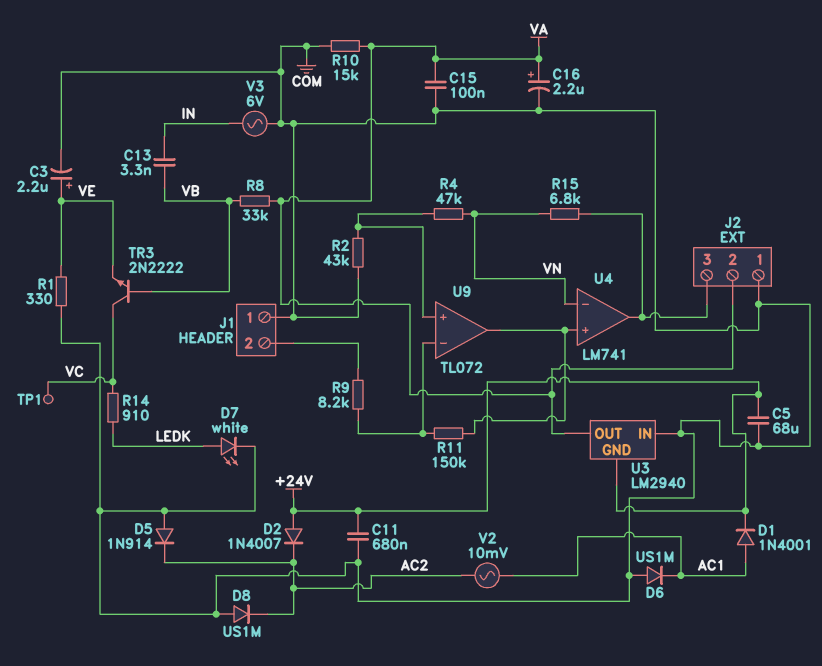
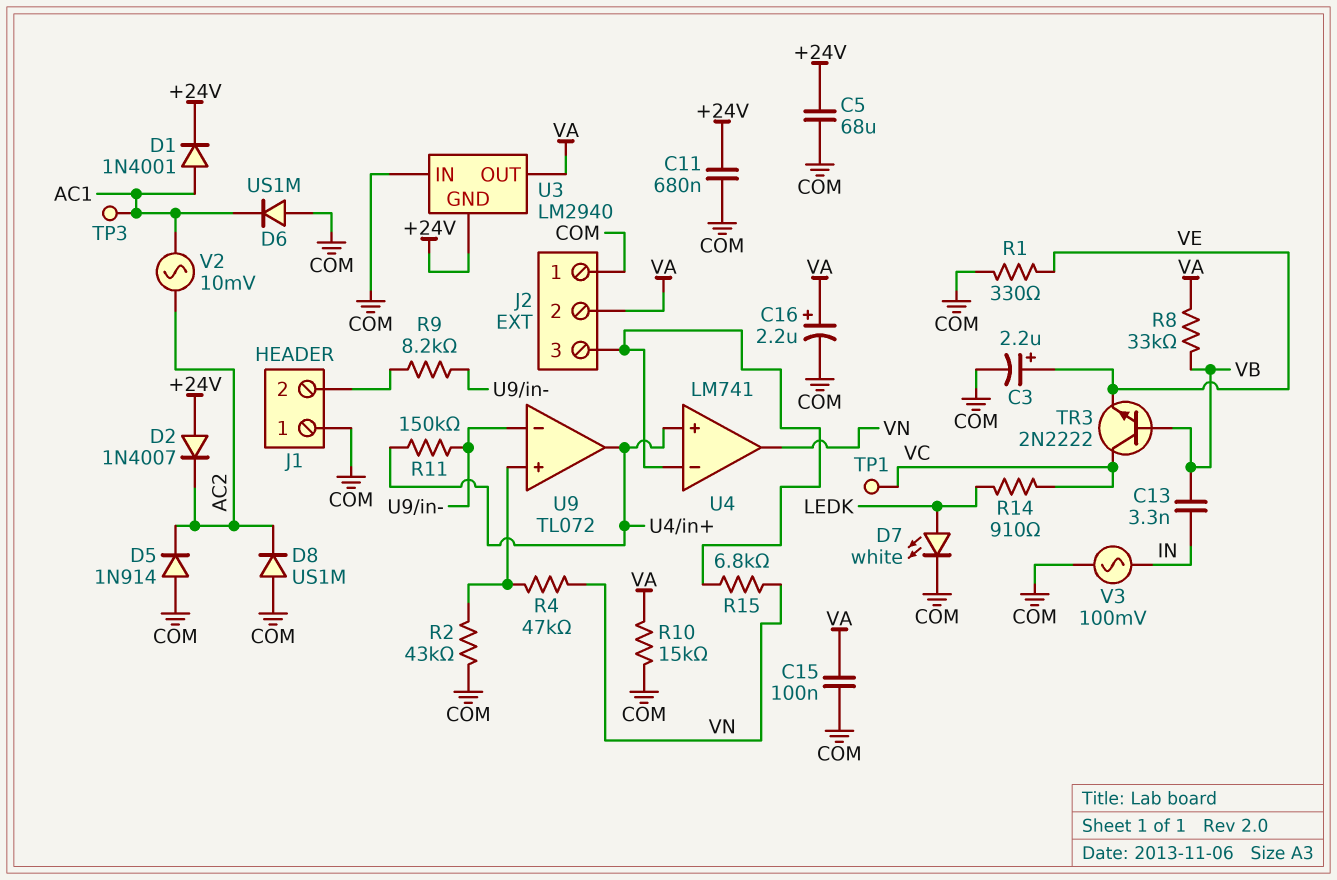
TP3: none -> test point (AC1)
U4 pin in-: VN -> J2/3
U4 pin out: J2/3 -> VN
V3: AC 6V (COM, IN) -> AC 100mV (COM, IN)

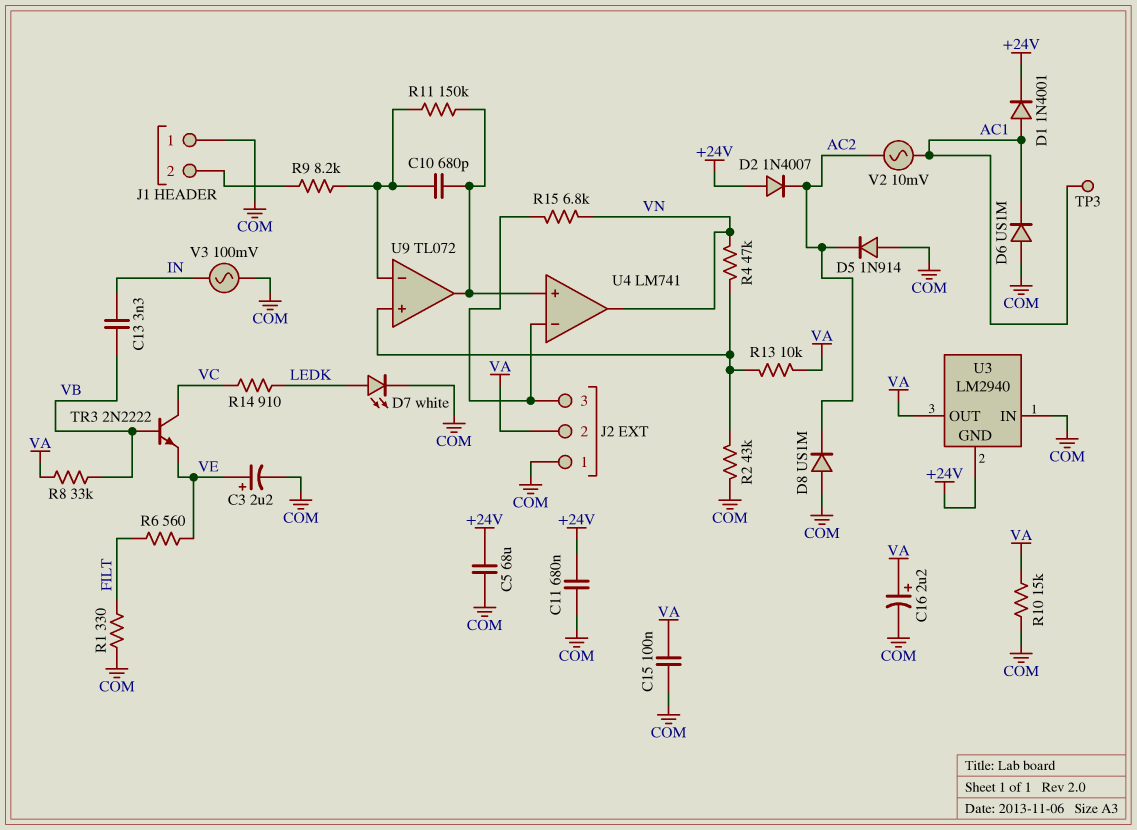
C10: none -> 680pF (U4/in+, U9/in-)
R1: 330 (COM, VE) -> 330 (COM, FILT)
R6: none -> 560 (FILT, VE)
R13: none -> 10k (U9/in+, VA)
TP1: test point (VC) -> none

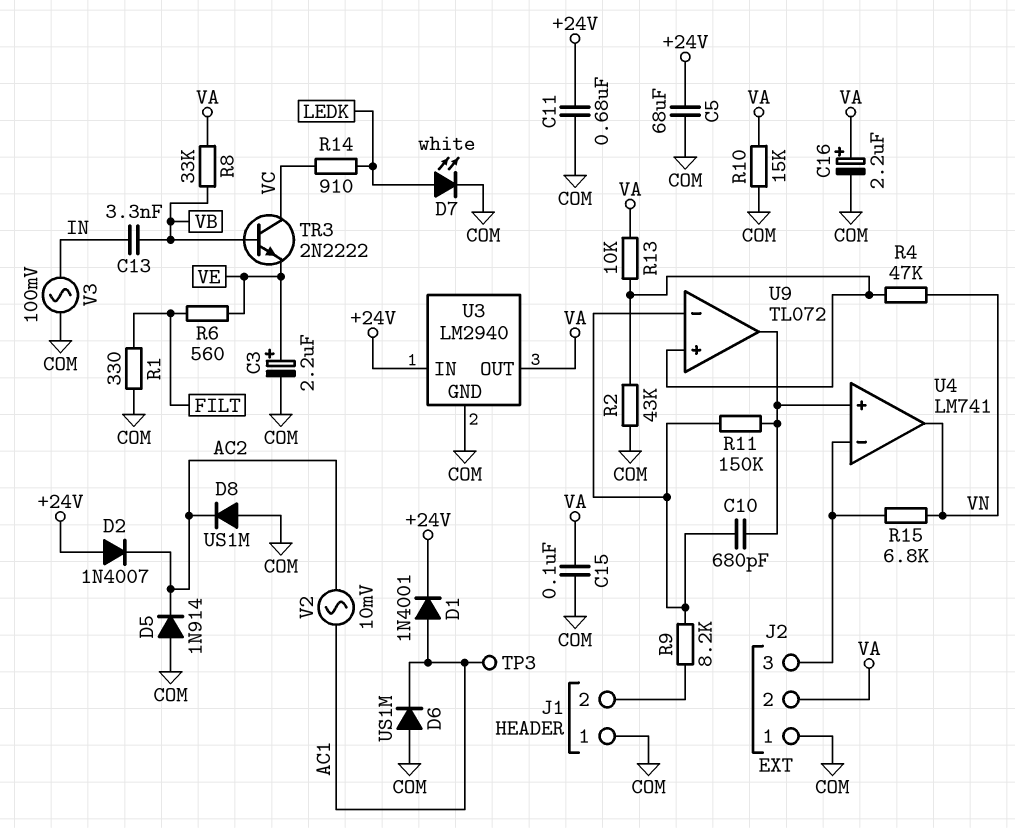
U3 pin GND: +24V -> COM
U3 pin IN: COM -> +24V

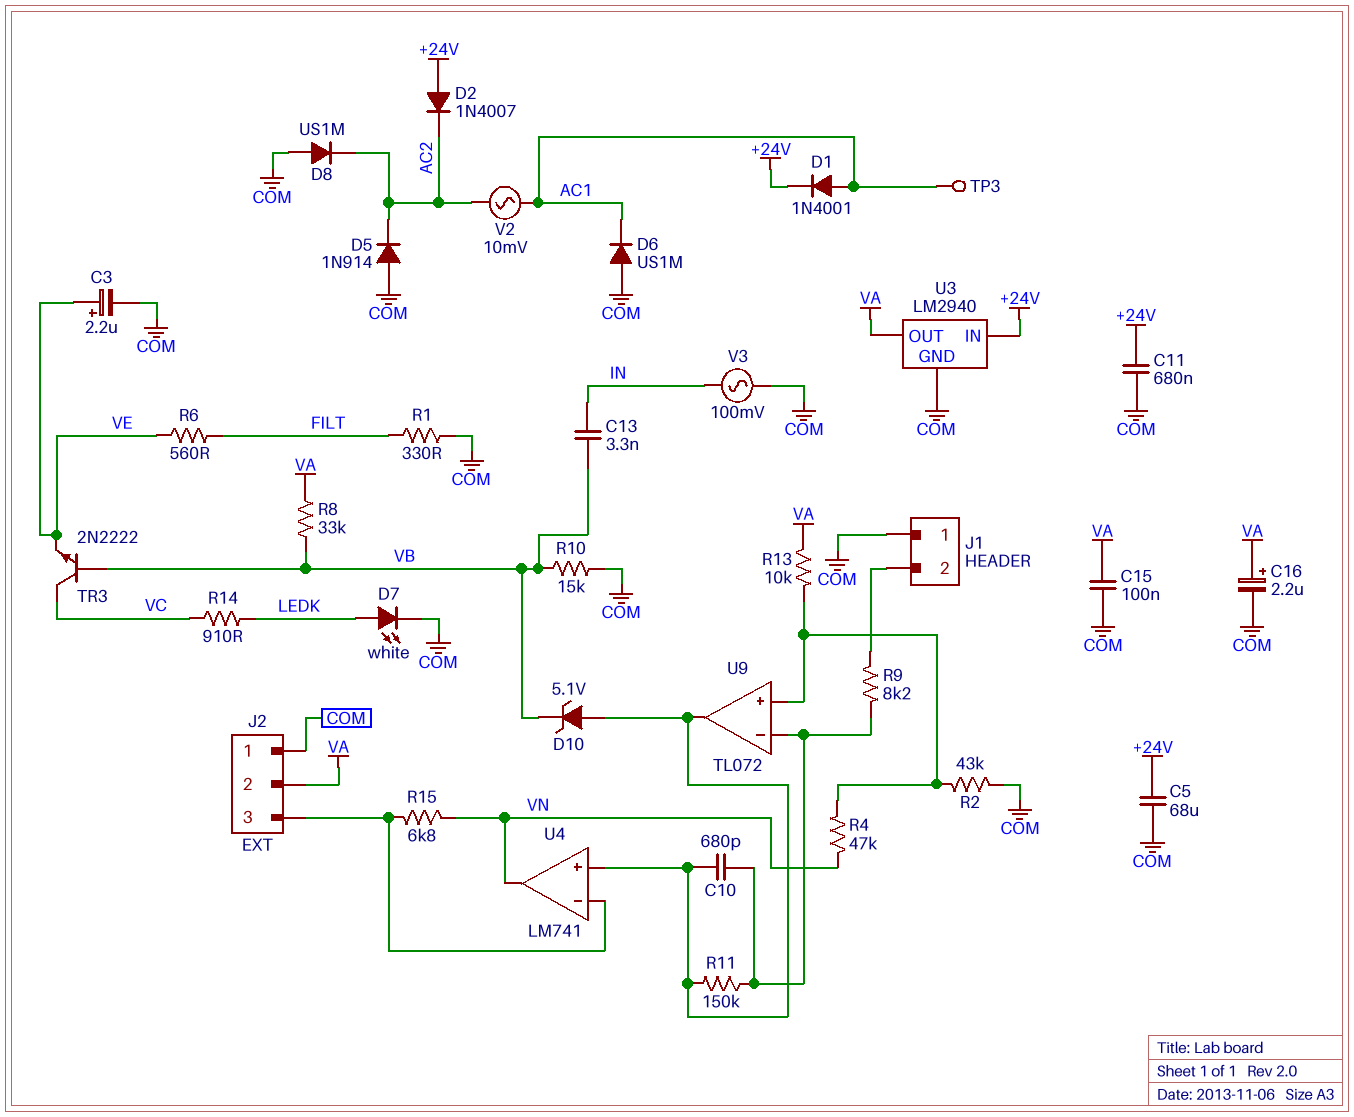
D10: none -> zener 5.1V (A U4/in+, K VB)
R10: 15k (COM, VA) -> 15k (COM, VB)

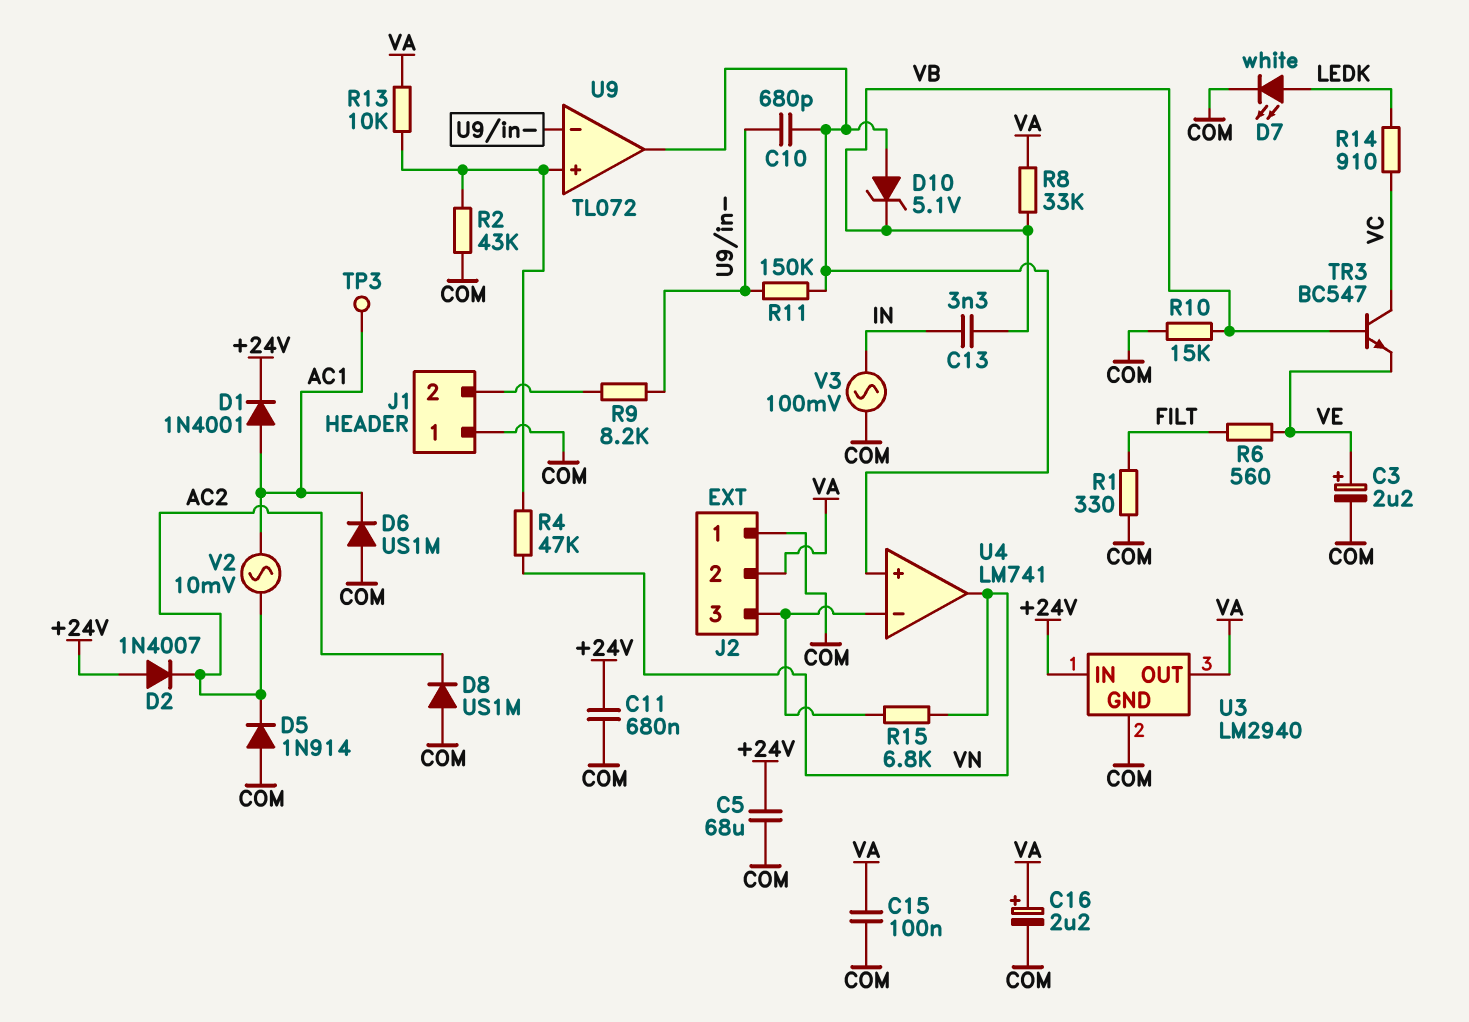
TR3: NPN 2N2222 (B VB, C VC, E VE) -> NPN BC547 (B VB, C VC, E VE)

